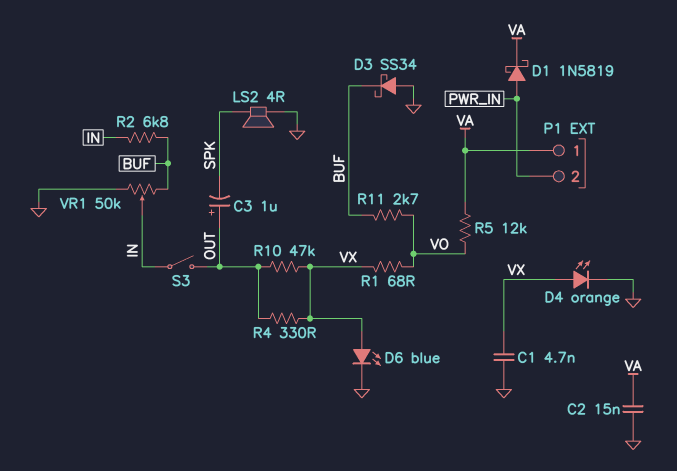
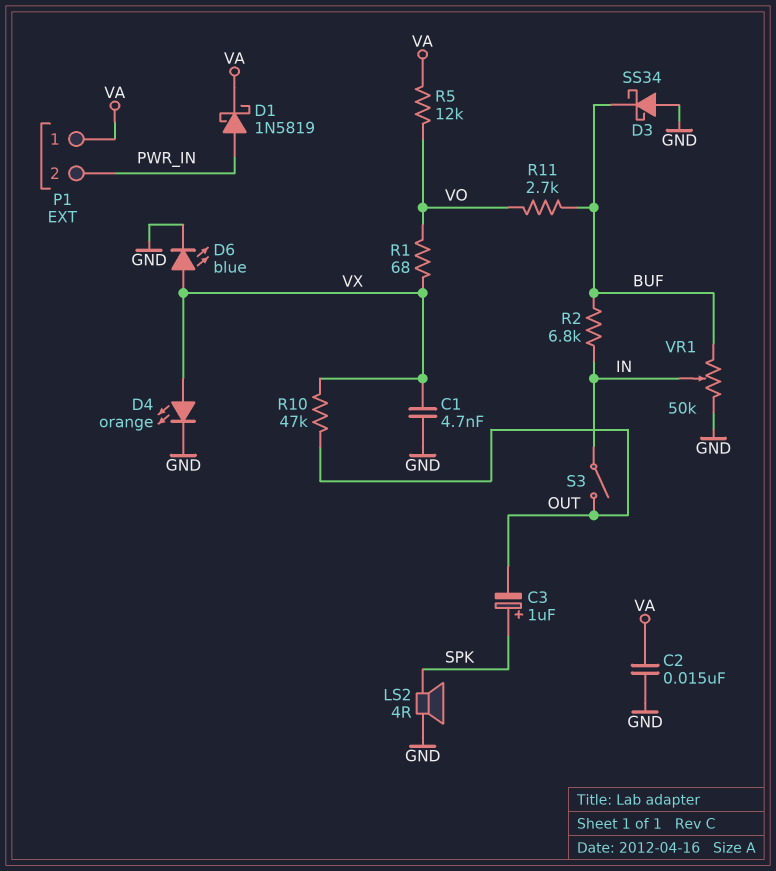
C3: 1uF (plus OUT, minus SPK) -> 1uF (plus SPK, minus OUT)
R4: 330 (OUT, VX) -> none

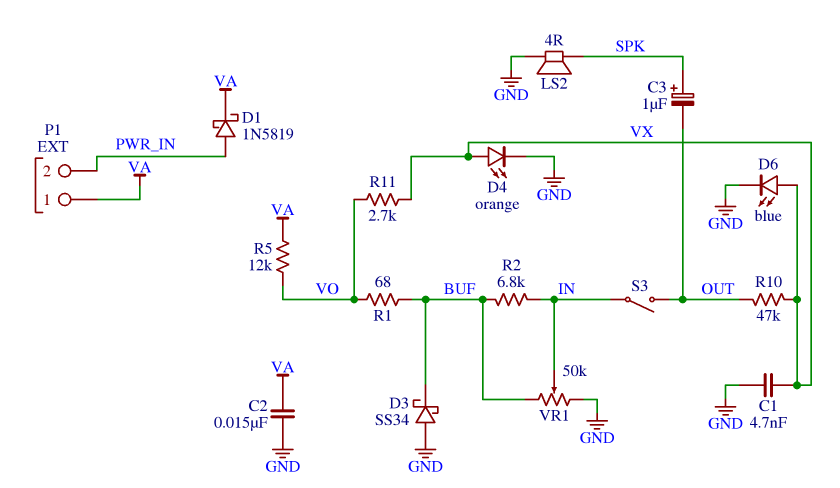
R1: 68 (VO, VX) -> 68 (BUF, VO)
R11: 2.7k (BUF, VO) -> 2.7k (VO, VX)

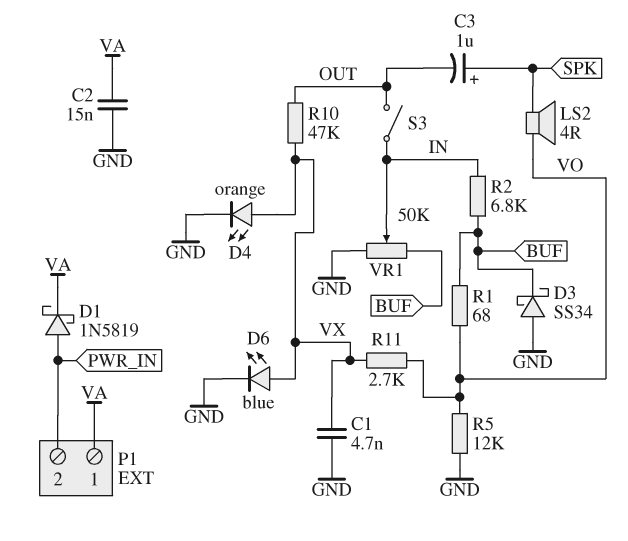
LS2: speaker 4R (GND, SPK) -> speaker 4R (SPK, VO)
R5: 12k (VA, VO) -> 12k (GND, VO)

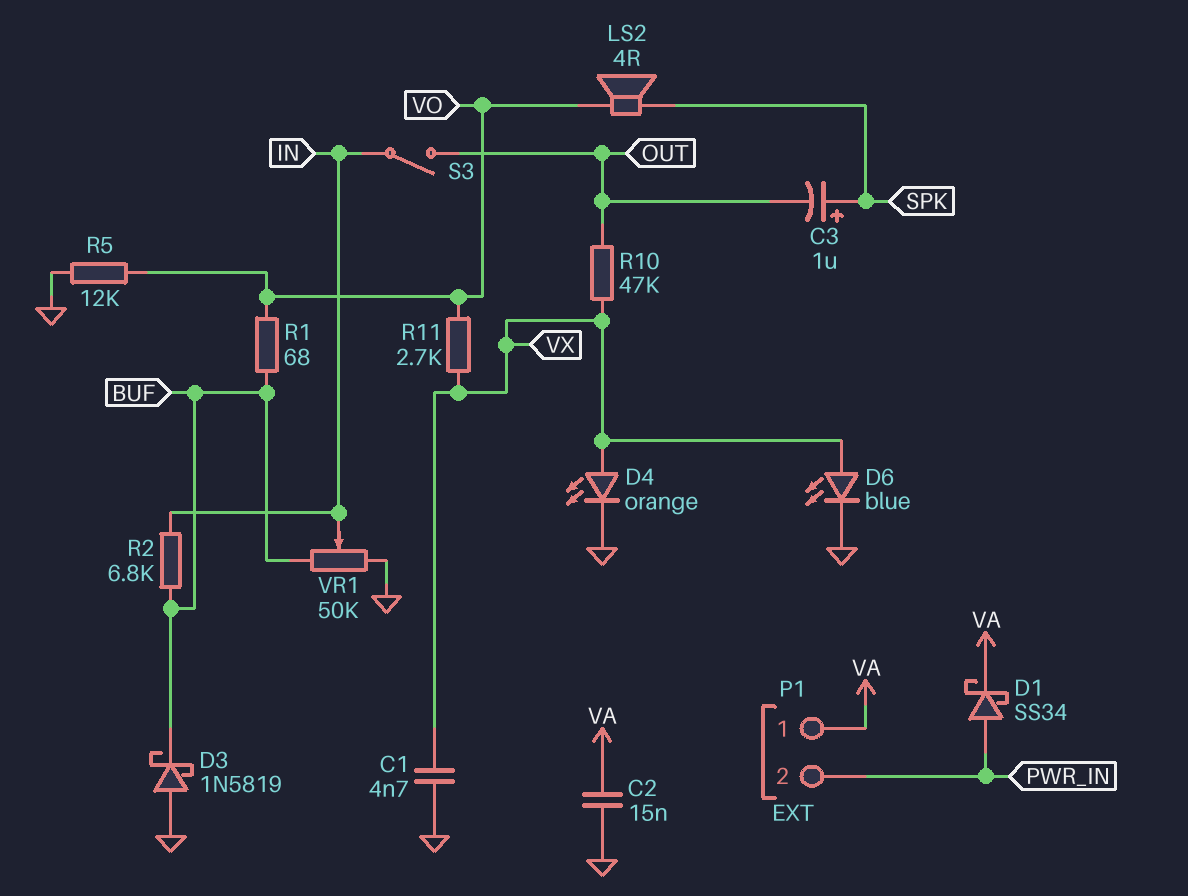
D1: schottky 1N5819 (A PWR_IN, K VA) -> schottky SS34 (A PWR_IN, K VA)
D3: schottky SS34 (A GND, K BUF) -> schottky 1N5819 (A GND, K BUF)

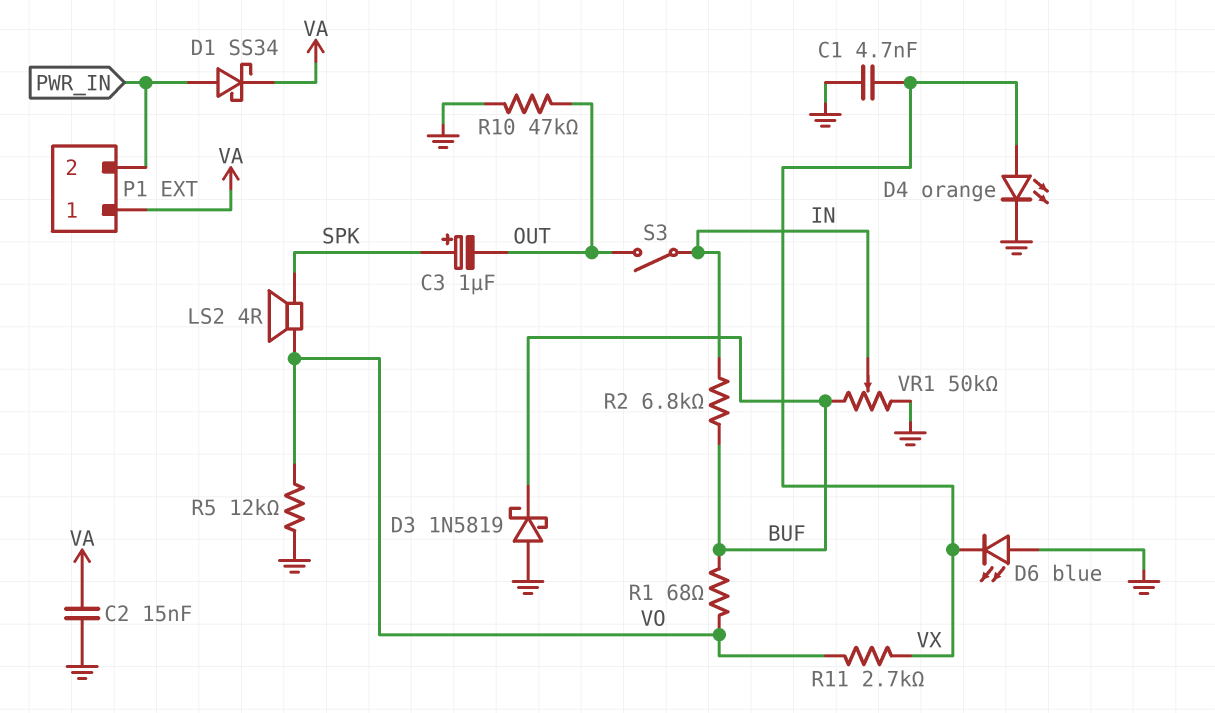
D6: LED blue (A VX, K GND) -> LED blue (A GND, K VX)
R10: 47k (OUT, VX) -> 47k (GND, OUT)

